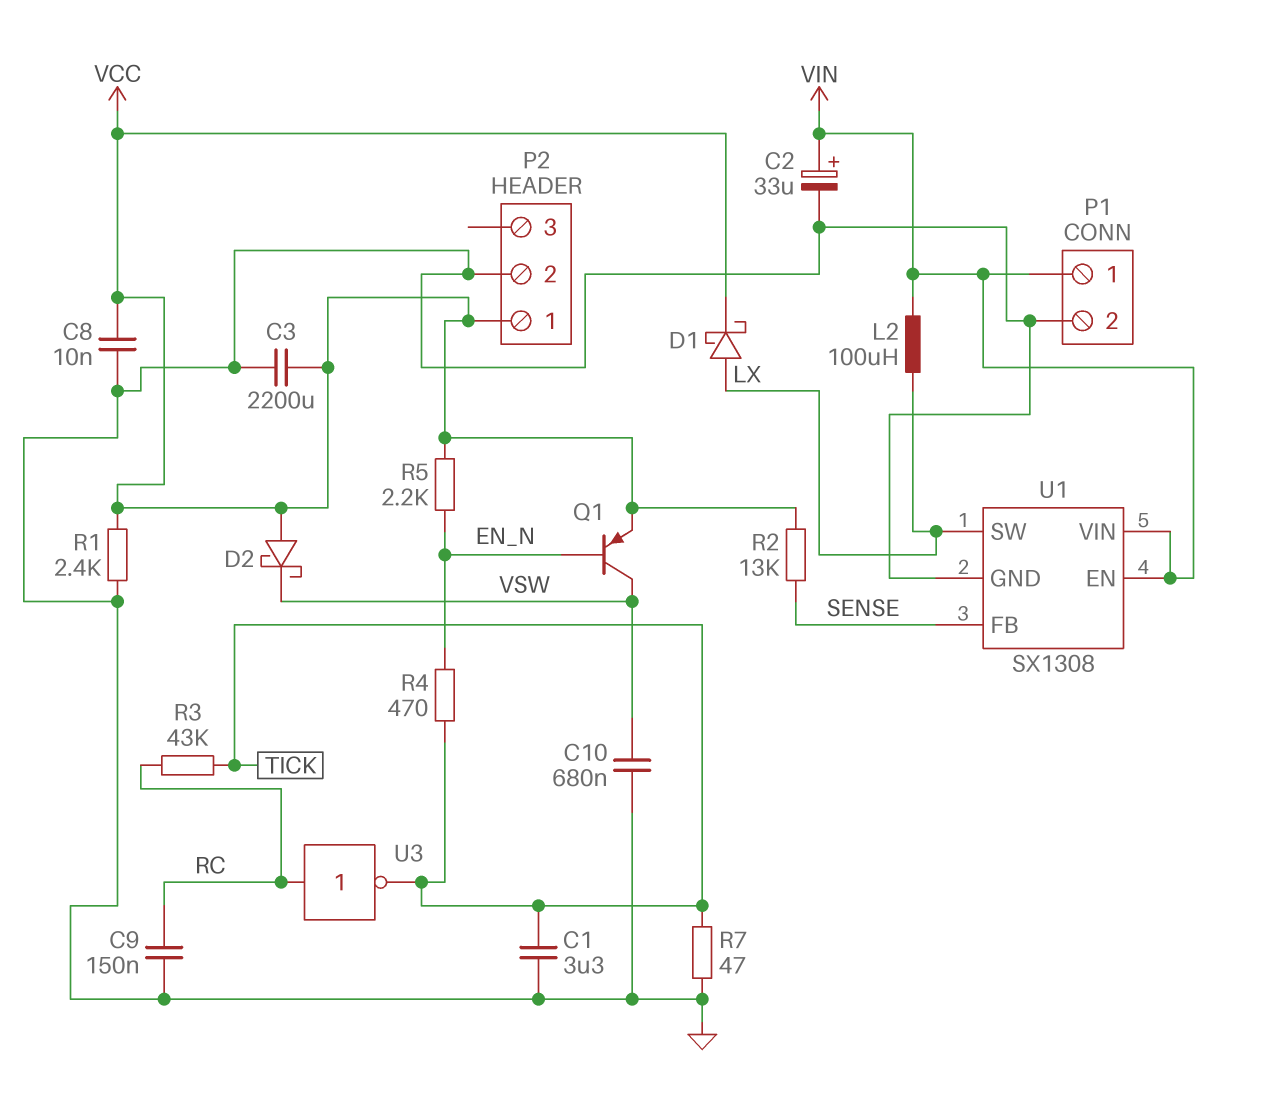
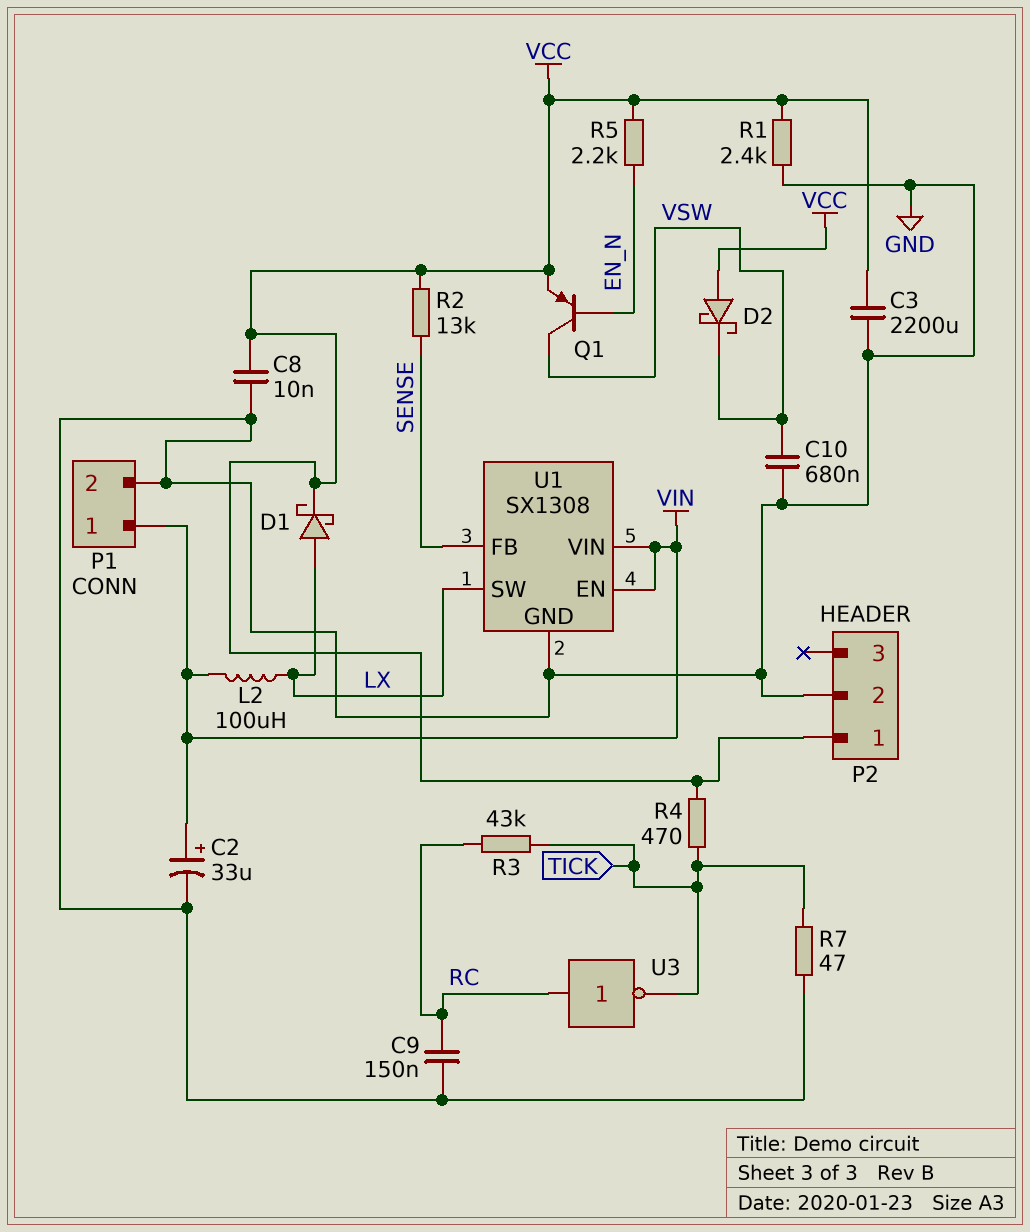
C1: 3.3uF (GND, TICK) -> none
R4: 470 (EN_N, TICK) -> 470 (TICK, VCC)

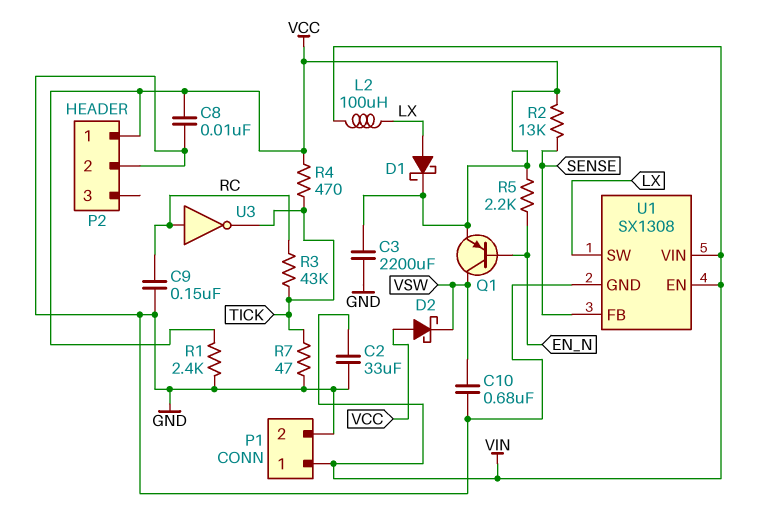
C2: 33uF (plus VIN, minus GND) -> 33uF (GND, VIN)

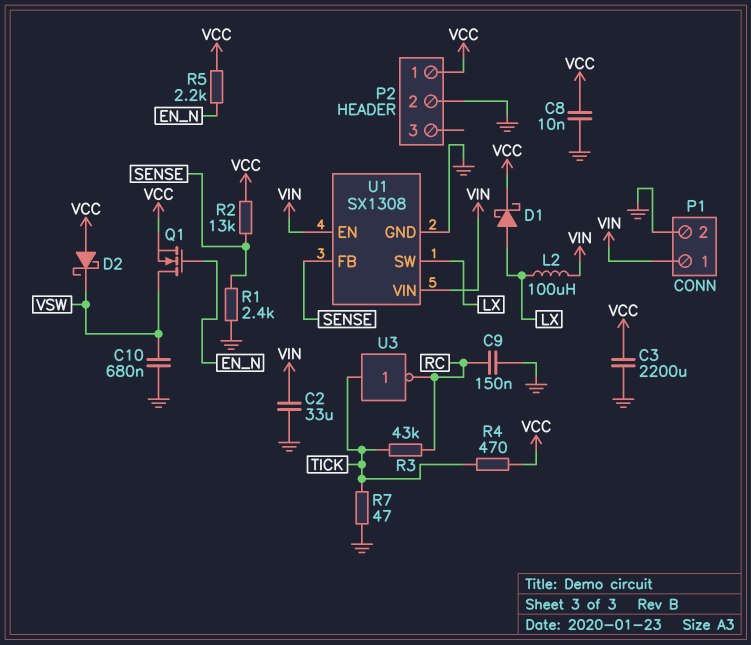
Q1: PNP (B EN_N, C VSW, E VCC) -> NMOS (G EN_N, D VSW, S VCC)
R1: 2.4k (GND, VCC) -> 2.4k (GND, SENSE)
U3: NOT (in RC, out TICK) -> NOT (in TICK, out RC)

